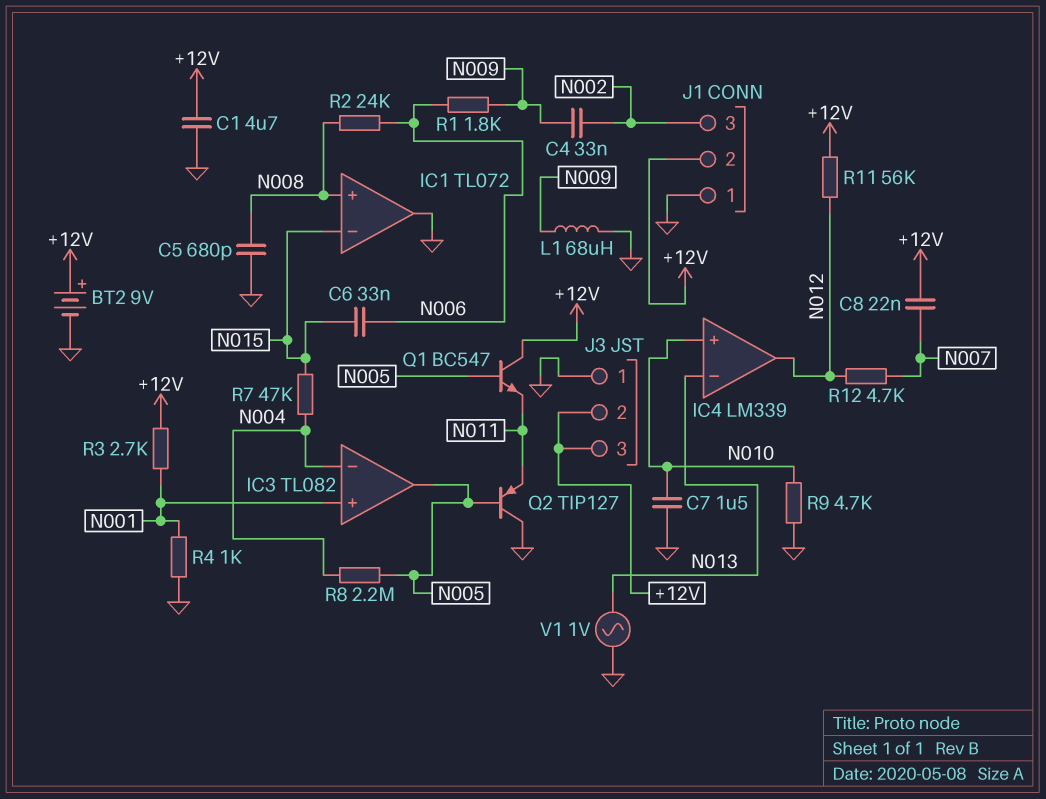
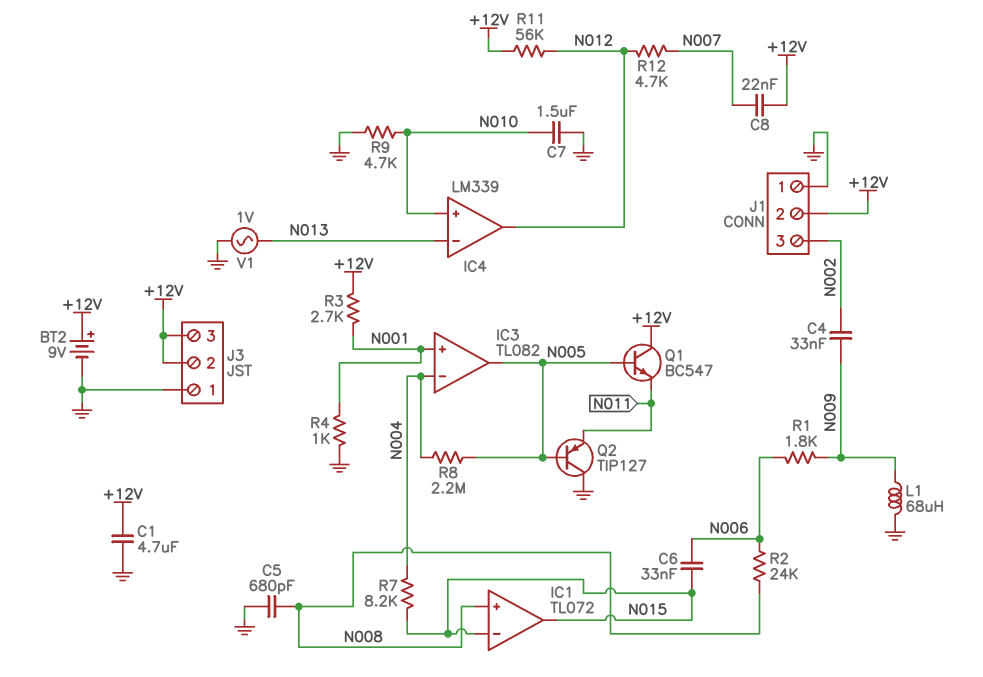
IC1 pin out: GND -> N015
R7: 47k (N004, N015) -> 8.2k (N004, N015)

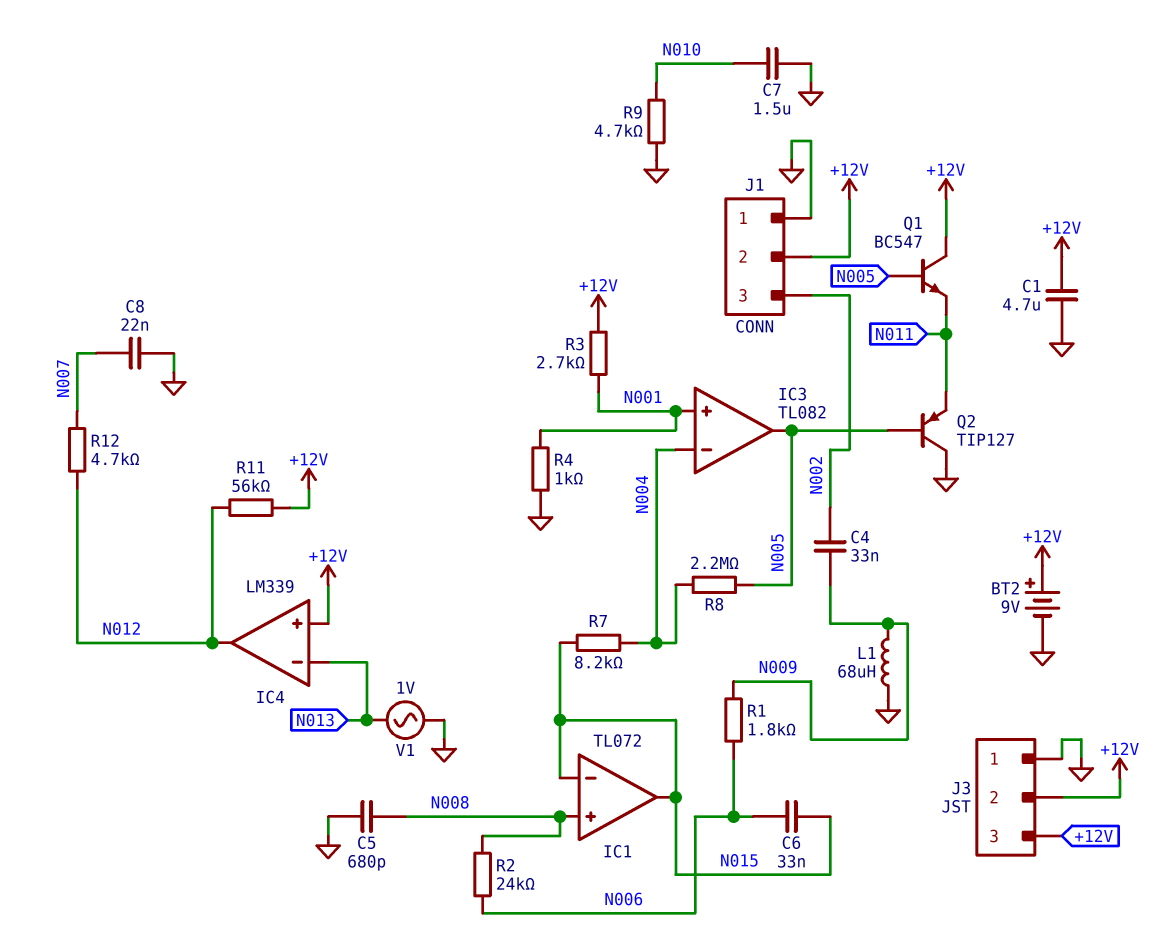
C8: 22nF (+12V, N007) -> 22nF (GND, N007)
IC4 pin in+: N010 -> +12V

